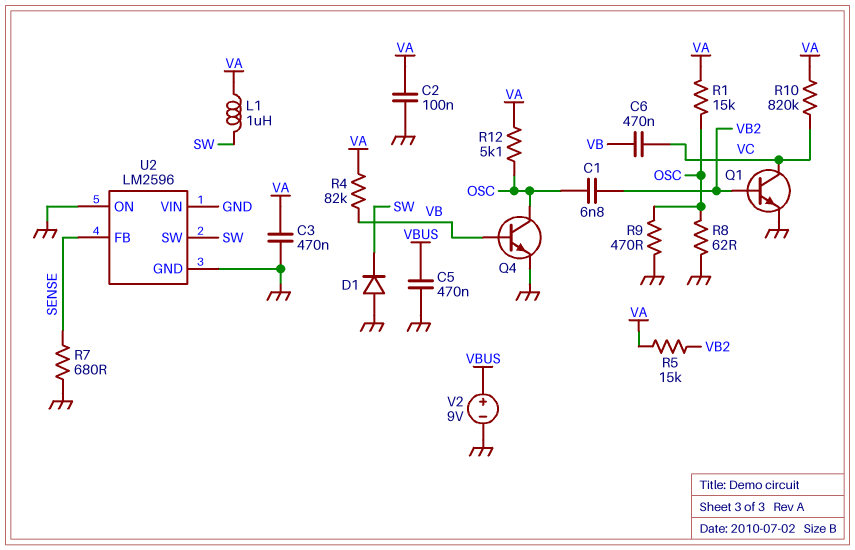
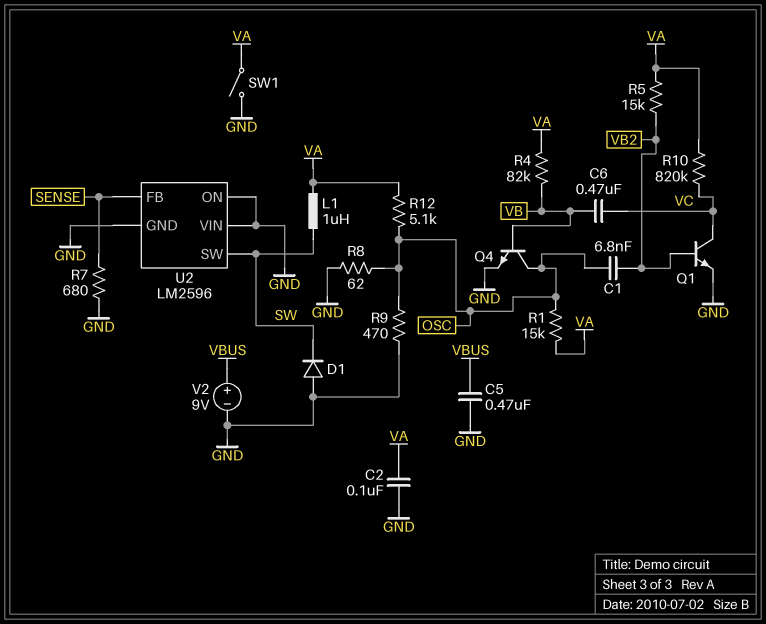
C3: 470nF (GND, VA) -> none
SW1: none -> switch (GND, VA)

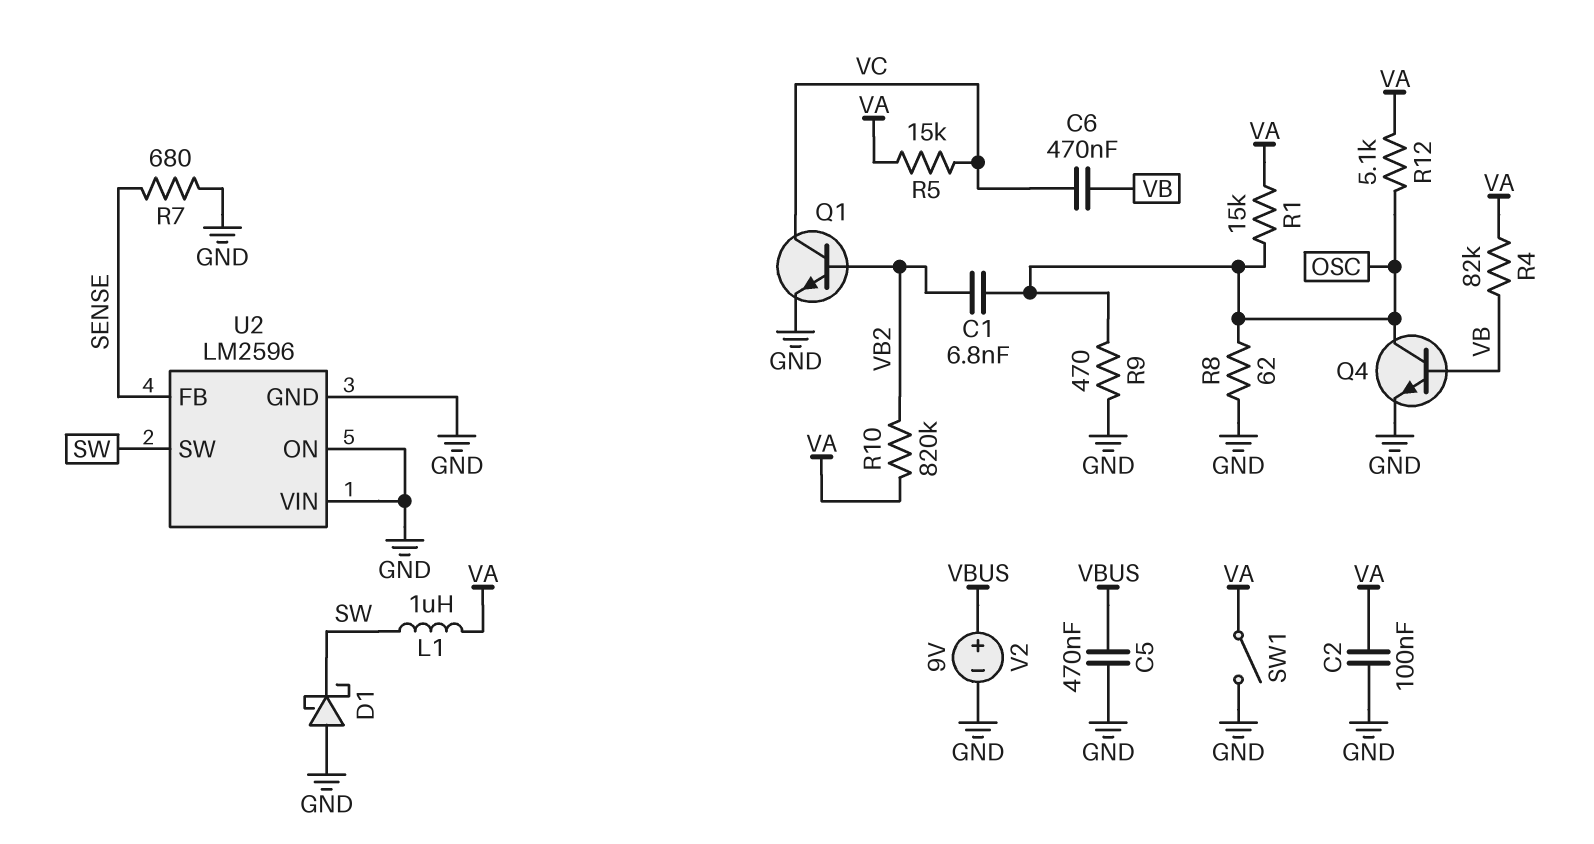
D1: diode (A GND, K SW) -> schottky (A GND, K SW)
R5: 15k (VA, VB2) -> 15k (VA, VC)
R10: 820k (VA, VC) -> 820k (VA, VB2)

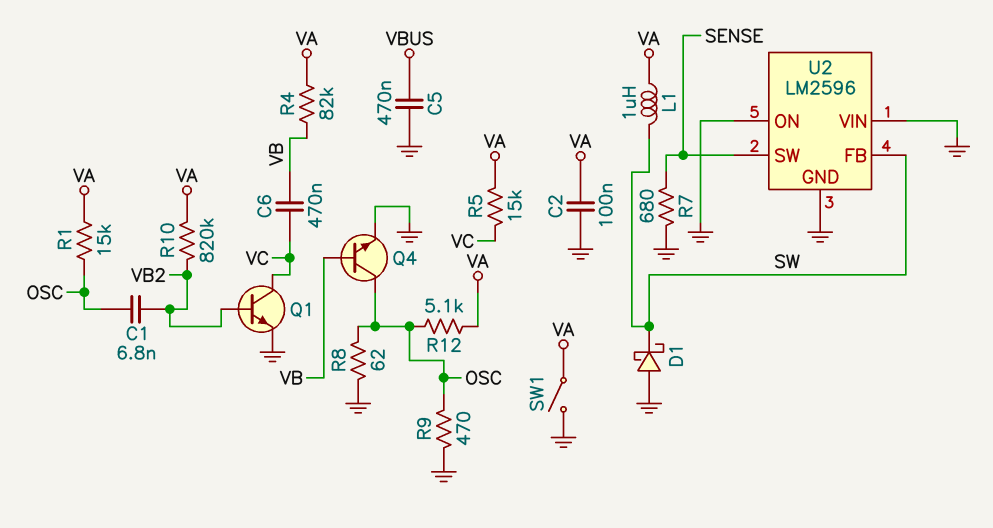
U2 pin FB: SENSE -> SW
U2 pin SW: SW -> SENSE
V2: 9V (plus VBUS, minus GND) -> none

